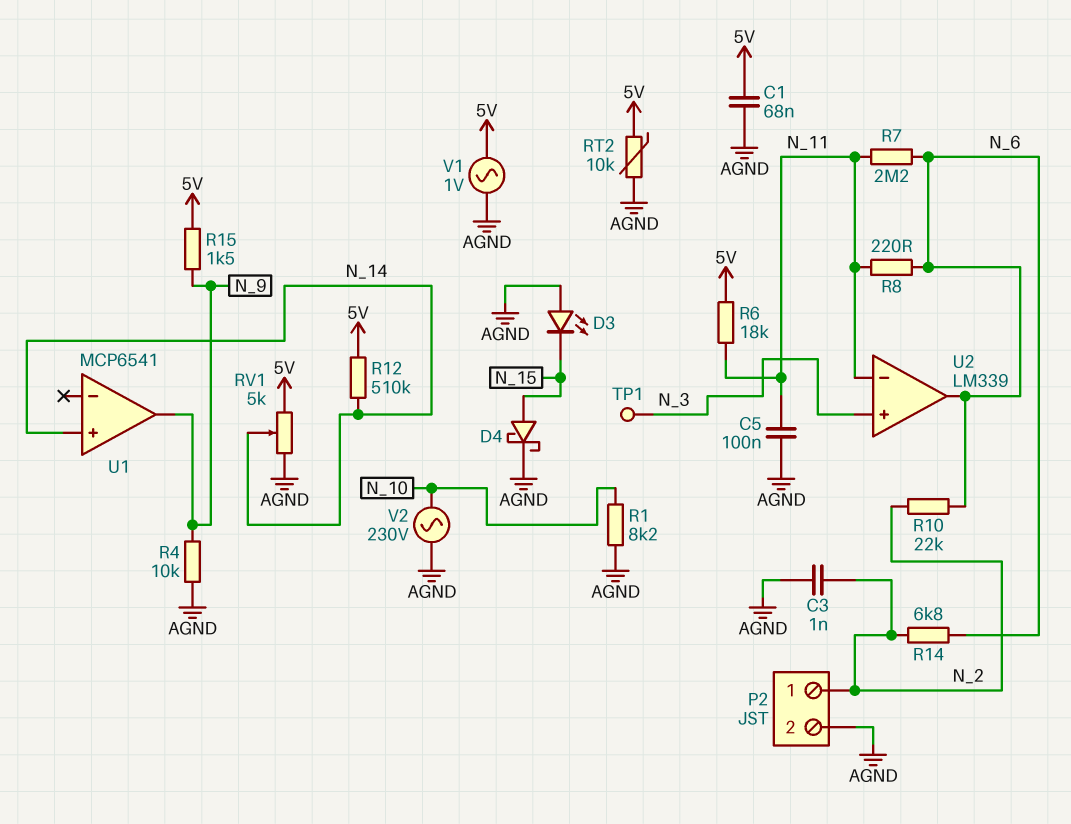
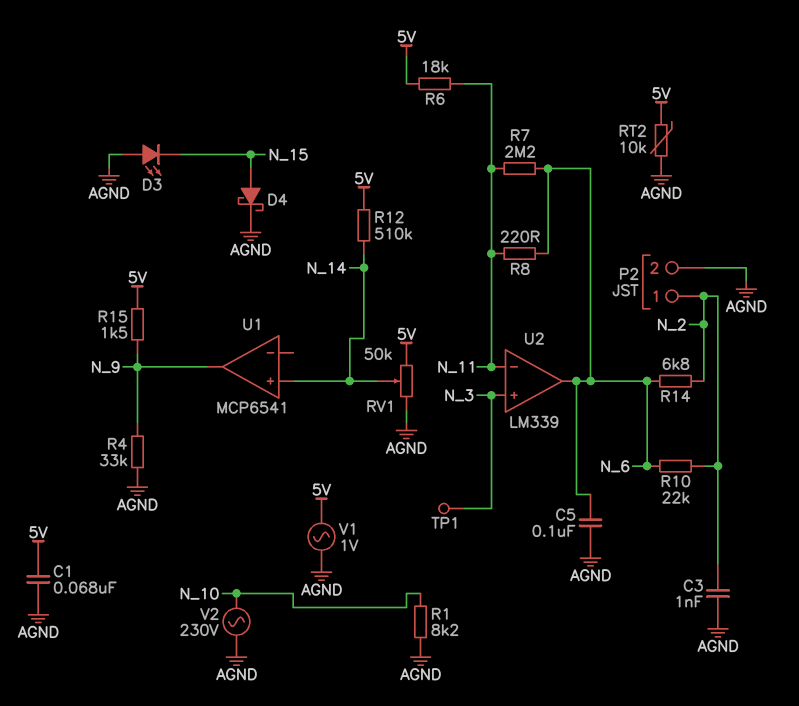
C5: 100nF (AGND, N_11) -> 100nF (AGND, N_6)
R4: 10k (AGND, N_9) -> 33k (AGND, N_9)
RV1: 5k (5V, AGND, wiper N_14) -> 50k (5V, AGND, wiper N_14)

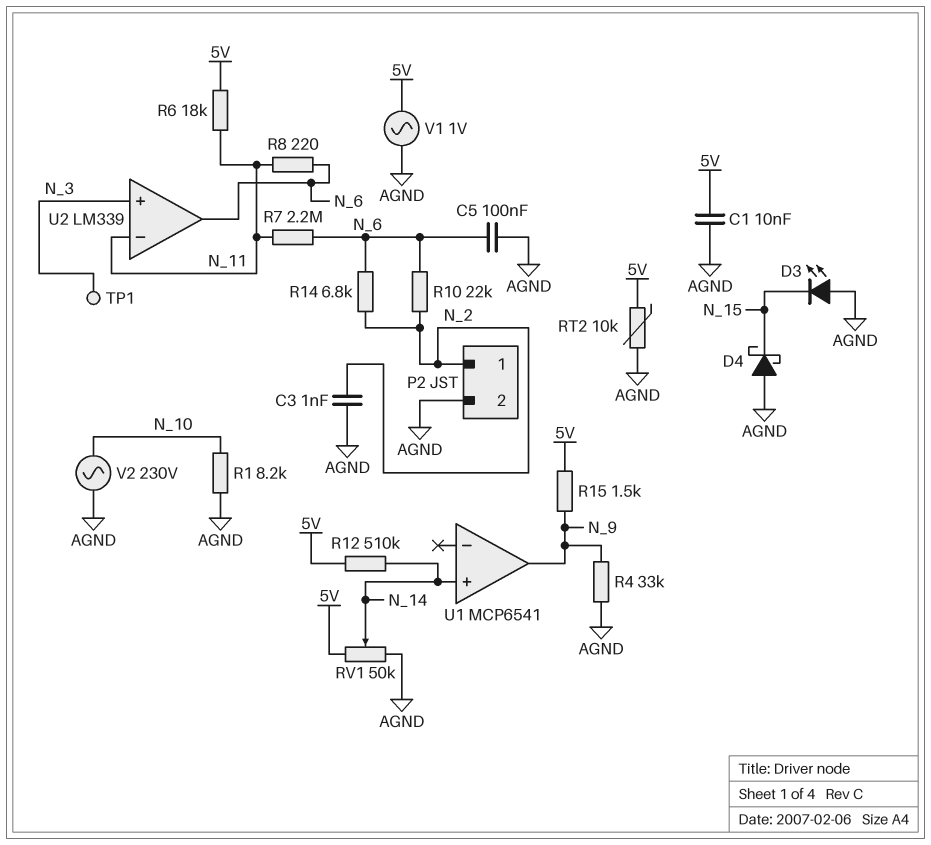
C1: 68nF (5V, AGND) -> 10nF (5V, AGND)
D4: schottky (A N_15, K AGND) -> schottky (A AGND, K N_15)

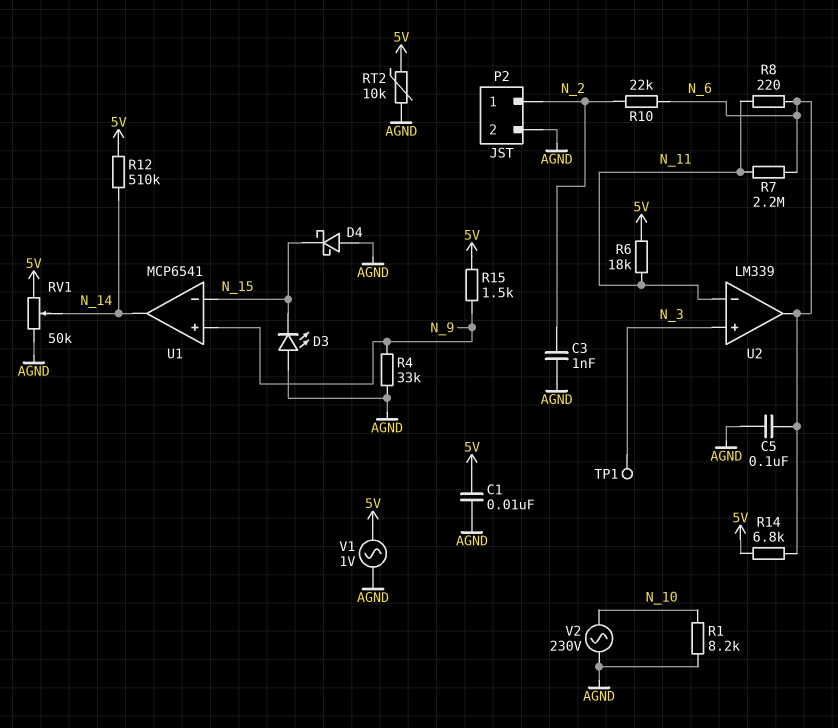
R14: 6.8k (N_2, N_6) -> 6.8k (5V, N_6)
U1 pin in+: N_14 -> N_9
U1 pin in-: none -> N_15
U1 pin out: N_9 -> N_14

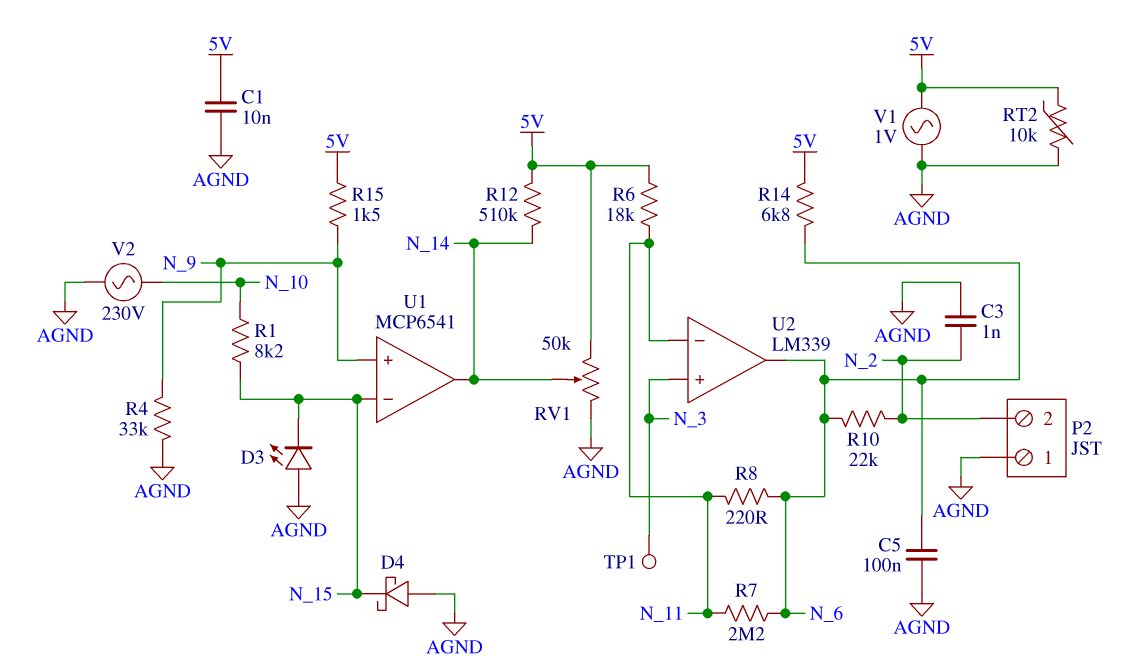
P2 pin 1: N_2 -> AGND
P2 pin 2: AGND -> N_2
R1: 8.2k (AGND, N_10) -> 8.2k (N_10, N_15)

